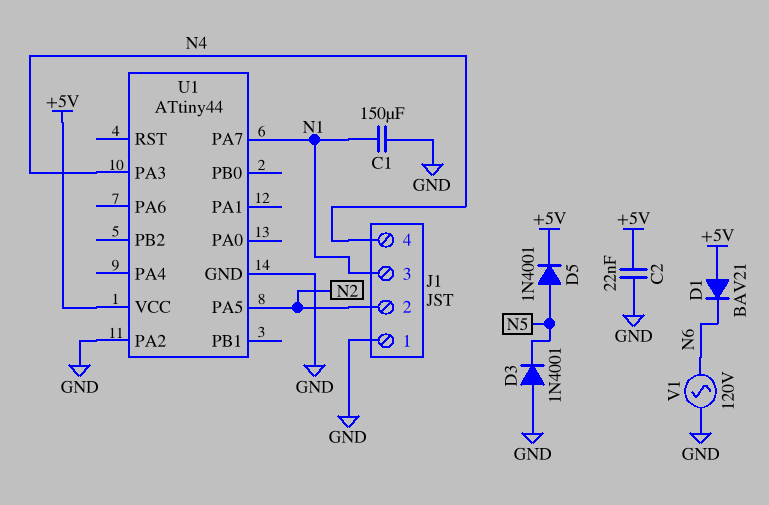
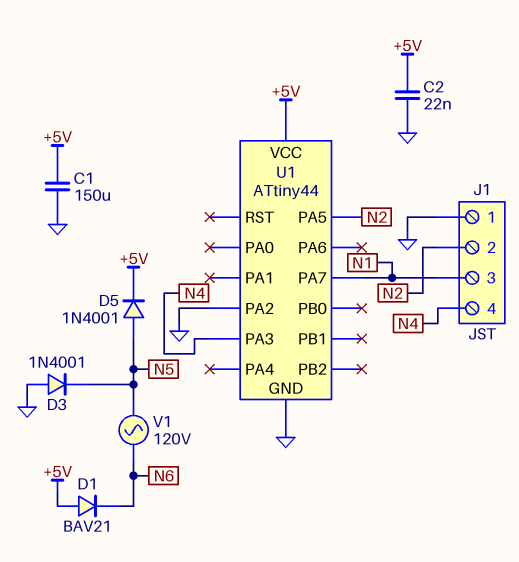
C1: 150uF (GND, N1) -> 150uF (+5V, GND)
V1: AC 120V (GND, N6) -> AC 120V (N5, N6)

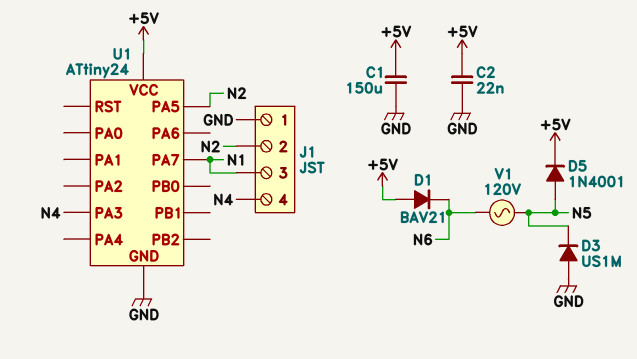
D3: diode 1N4001 (A GND, K N5) -> diode US1M (A GND, K N5)
U1: ATtiny44 -> ATtiny24
U1 pin PA2: GND -> none

